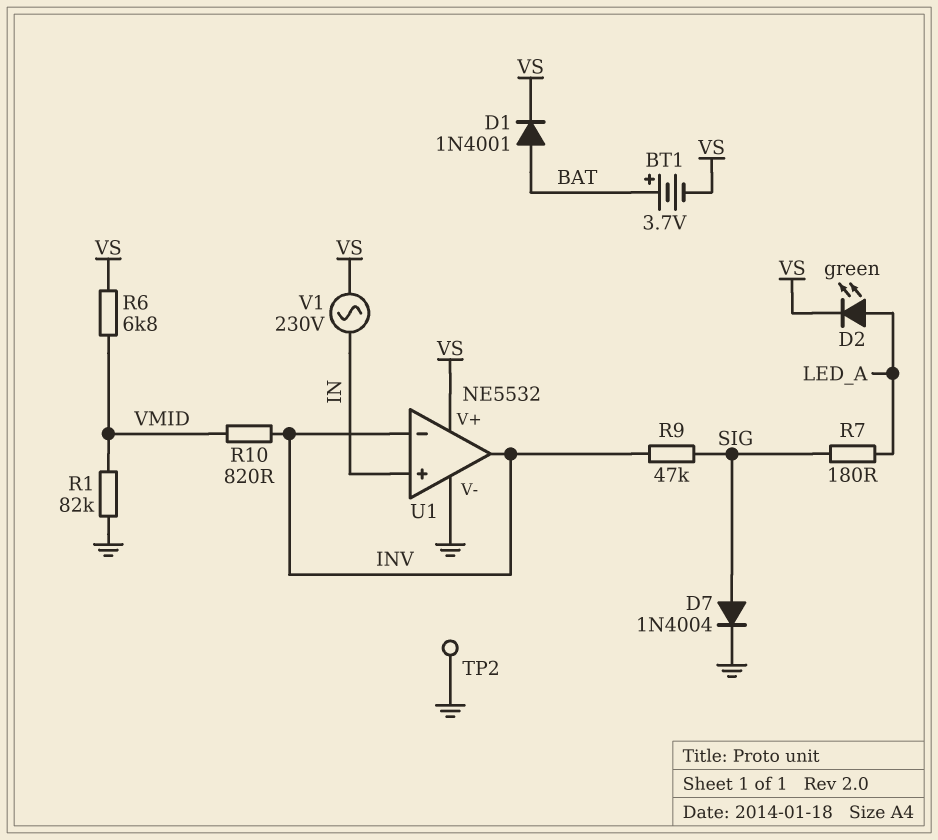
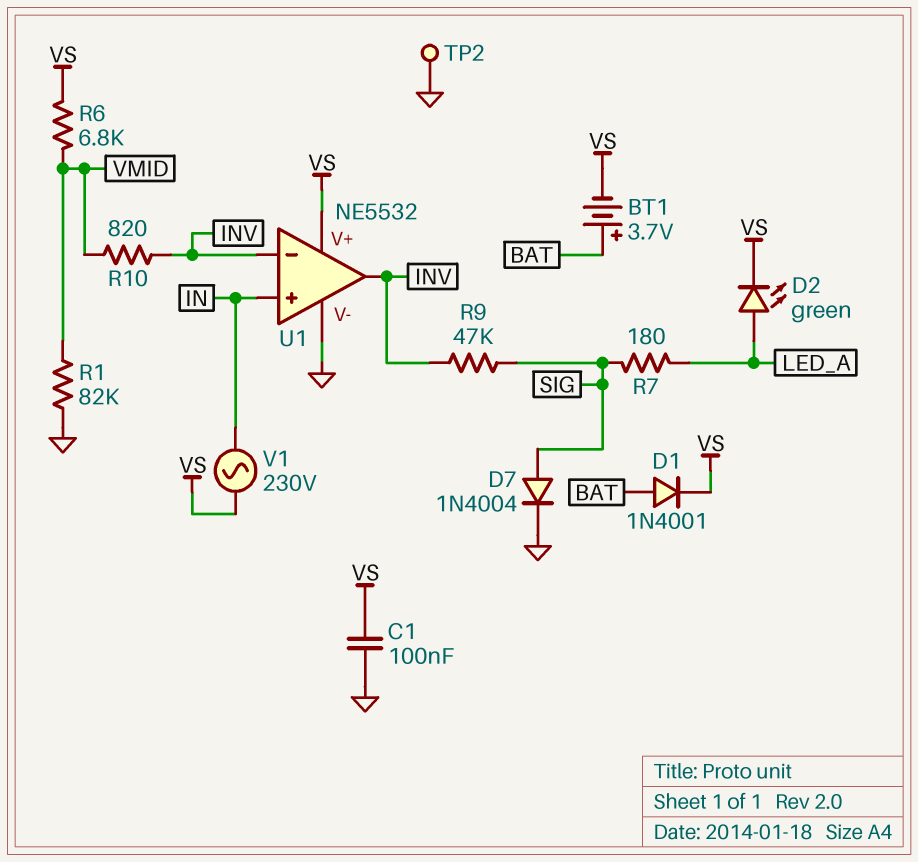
C1: none -> 100nF (GND, VS)

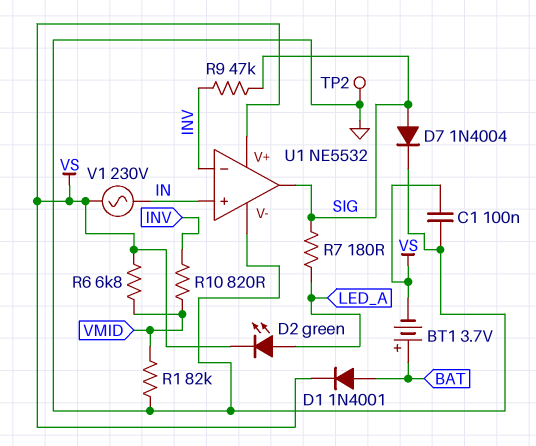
U1 pin out: INV -> SIG

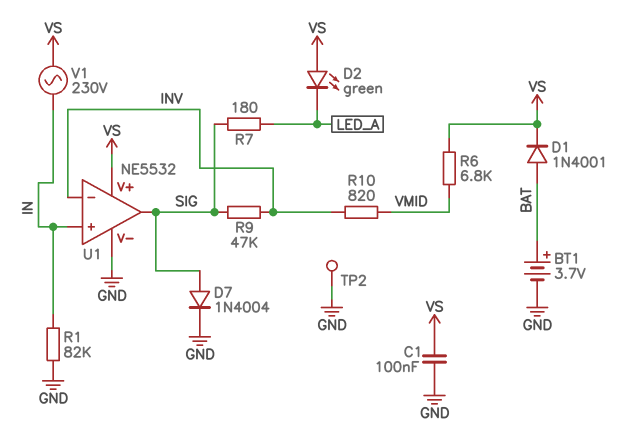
BT1: 3.7V (plus BAT, minus VS) -> 3.7V (plus BAT, minus GND)
D2: LED green (A LED_A, K VS) -> LED green (A VS, K LED_A)
R1: 82k (GND, VMID) -> 82k (GND, IN)

